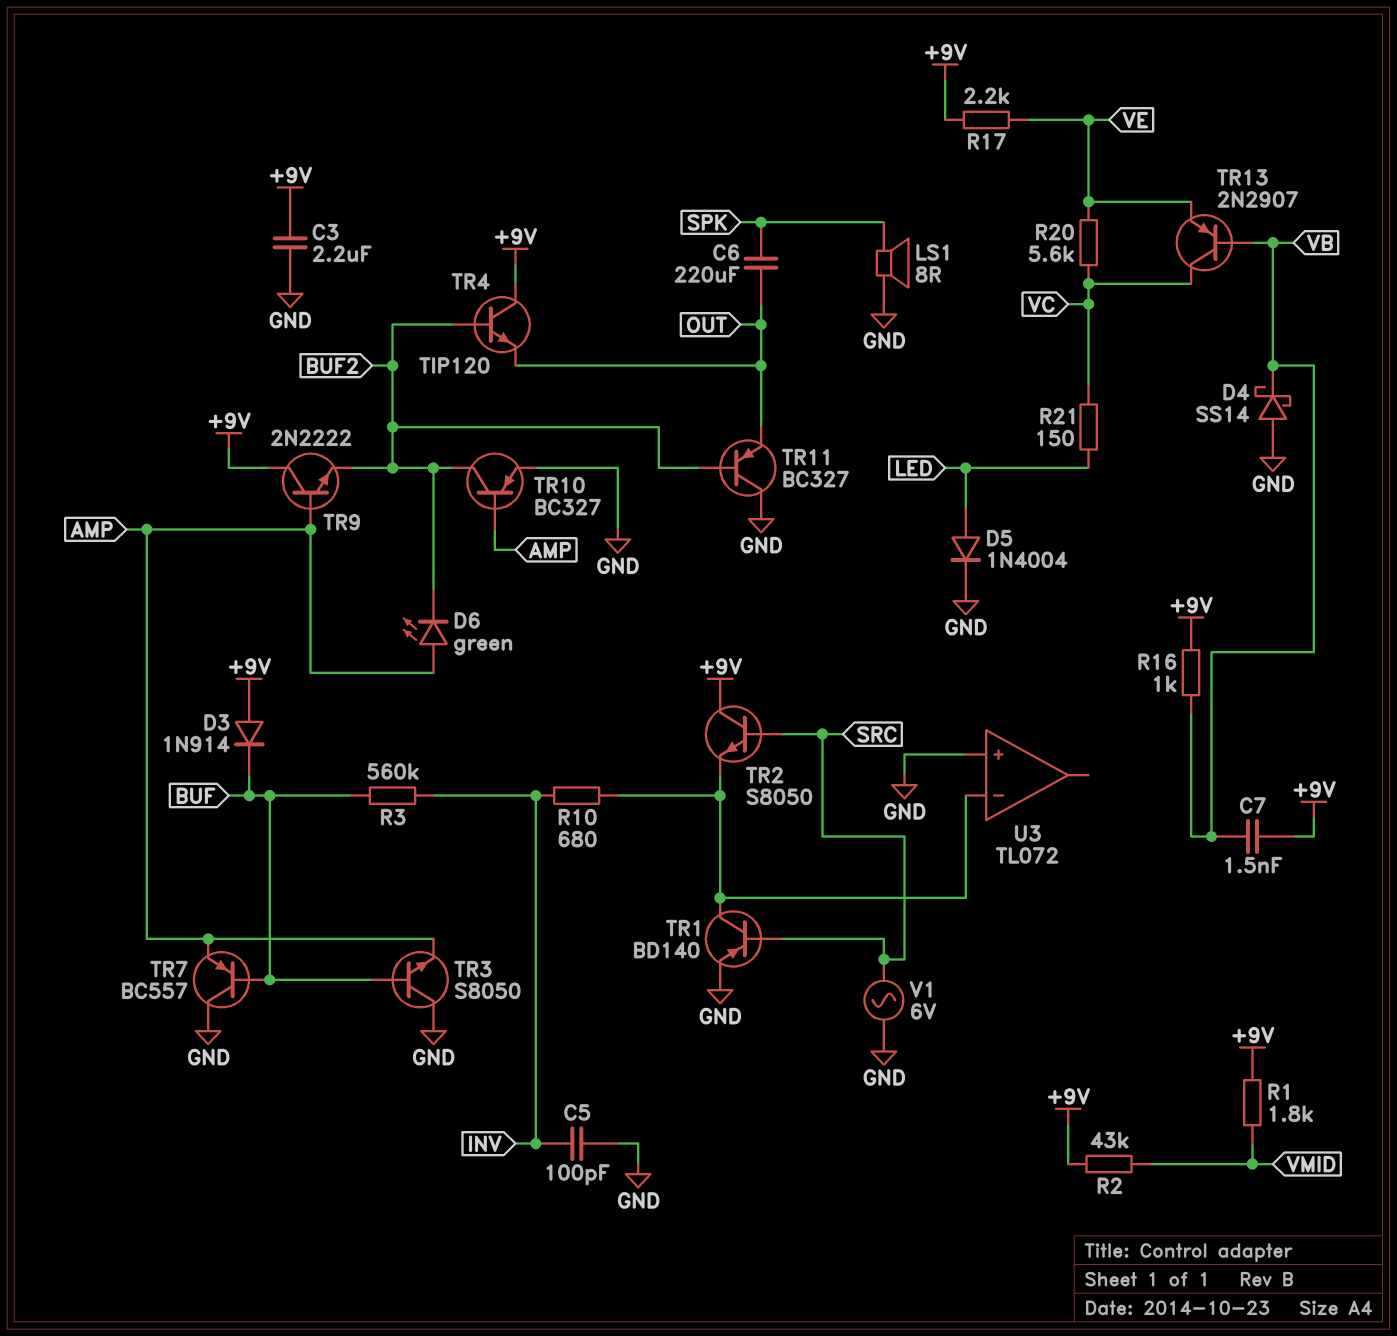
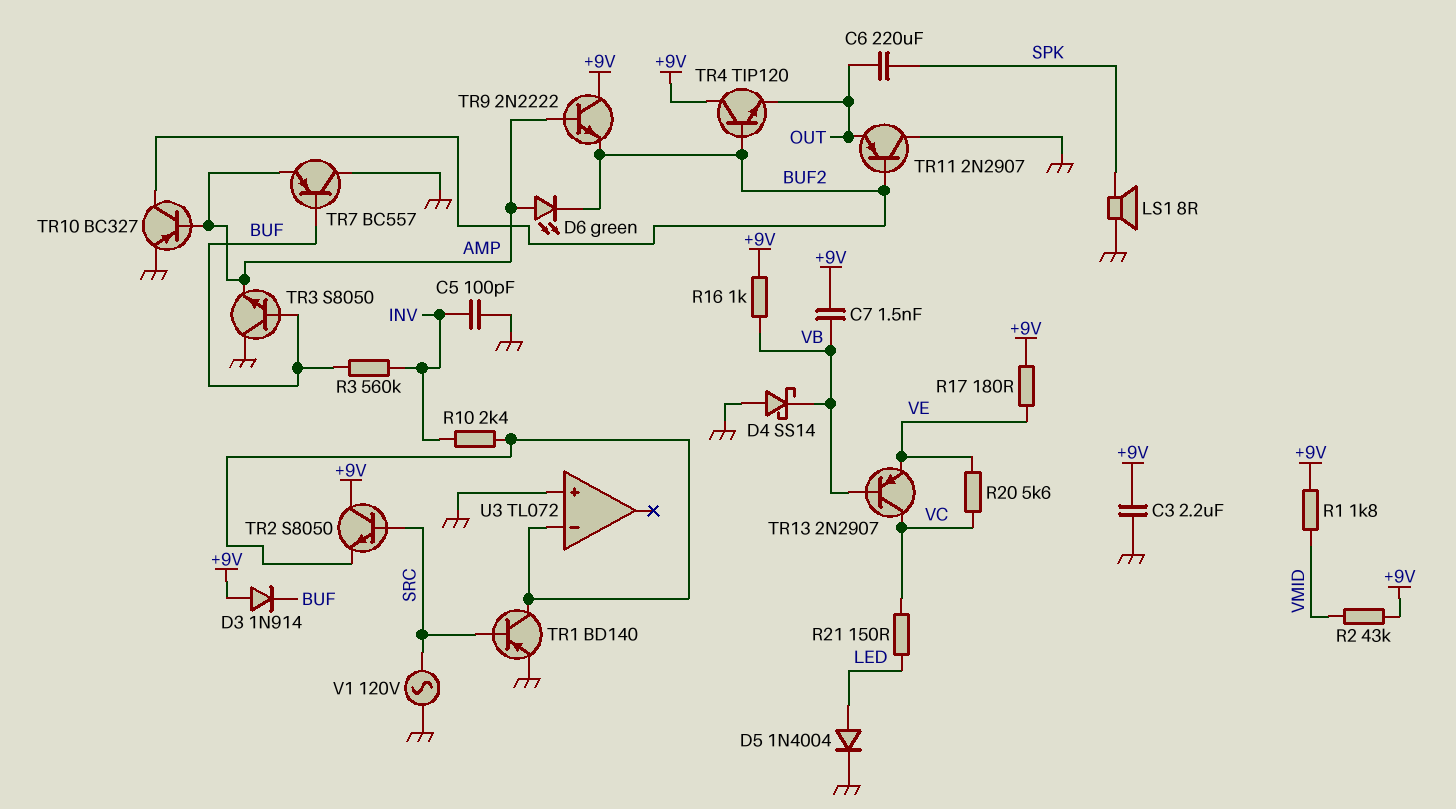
R10: 680 (INV, U3/in-) -> 2.4k (INV, U3/in-)
R17: 2.2k (+9V, VE) -> 180 (+9V, VE)
TR11: PNP BC327 (B BUF2, C GND, E OUT) -> PNP 2N2907 (B BUF2, C GND, E OUT)
V1: AC 6V (GND, SRC) -> AC 120V (GND, SRC)

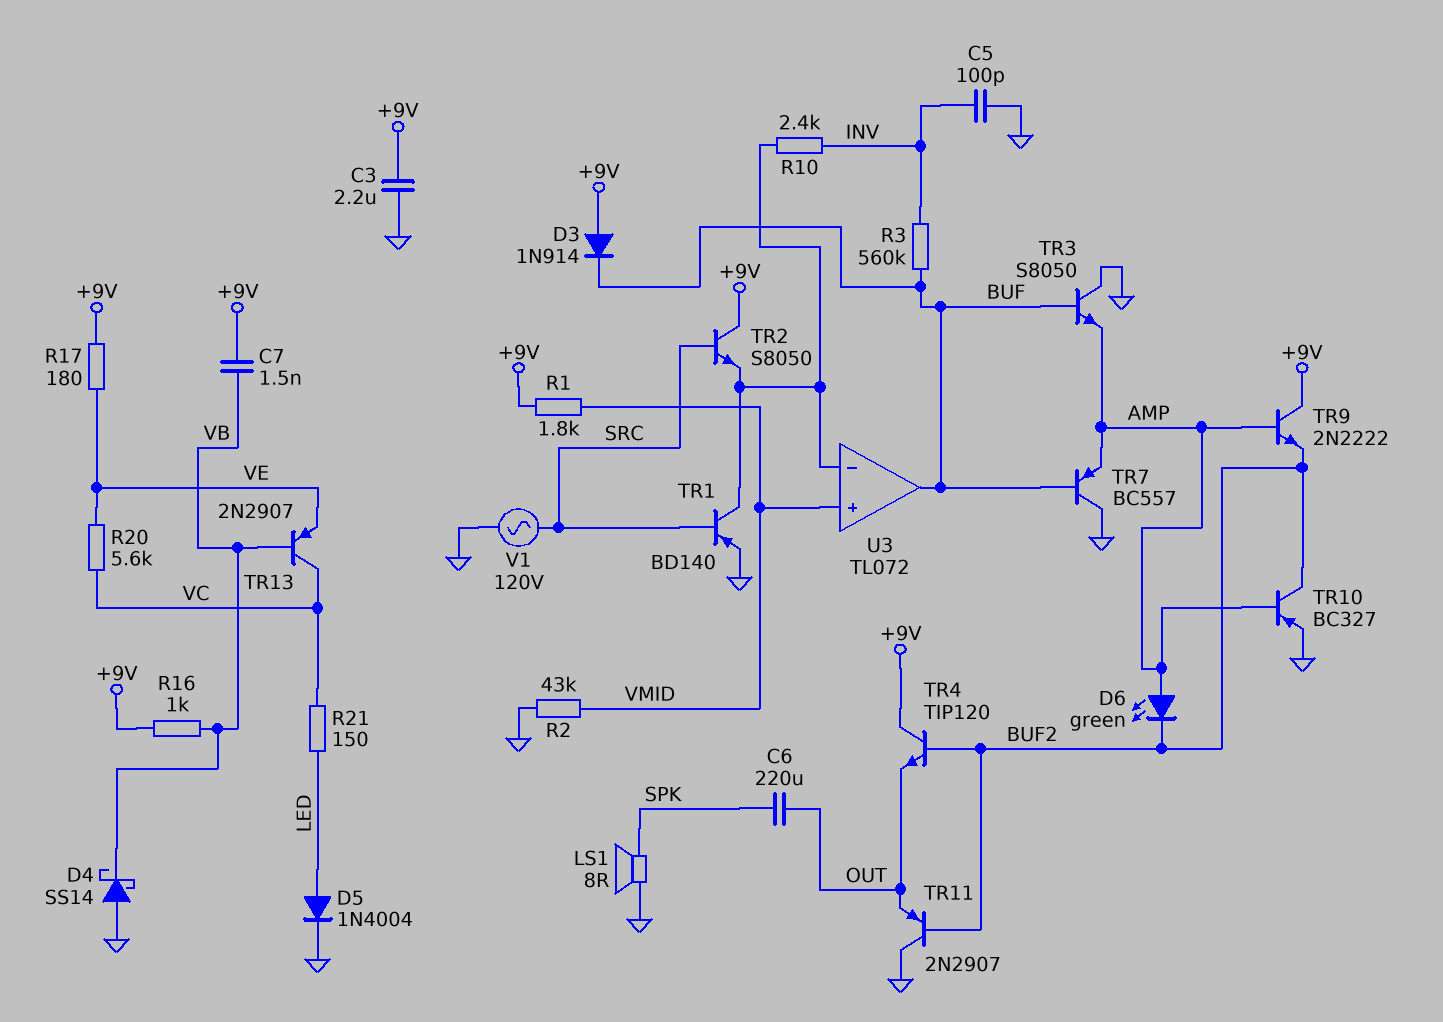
R2: 43k (+9V, VMID) -> 43k (GND, VMID)
U3 pin in+: GND -> VMID
U3 pin out: none -> BUF

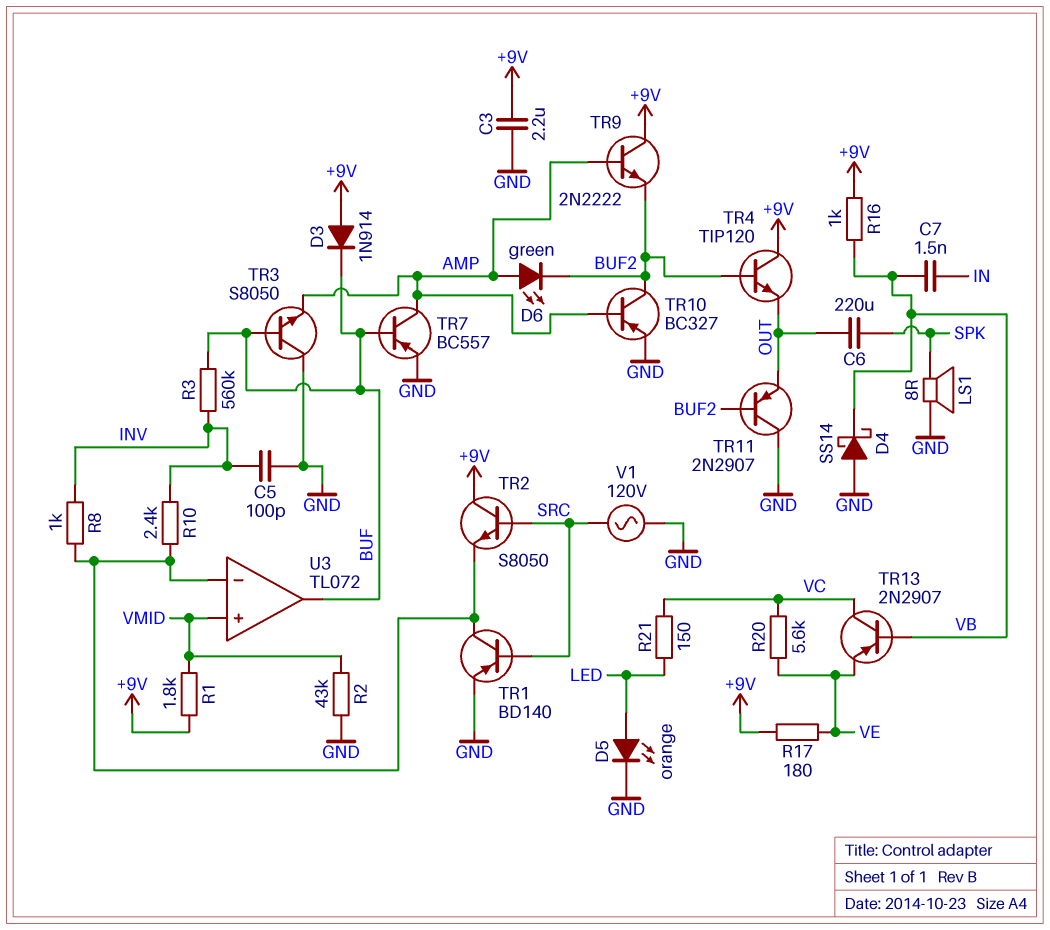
C7: 1.5nF (+9V, VB) -> 1.5nF (IN, VB)
D5: diode 1N4004 (A LED, K GND) -> LED orange (A LED, K GND)
R8: none -> 1k (INV, U3/in-)
TR7: PNP BC557 (B BUF, C GND, E AMP) -> PNP BC557 (B BUF, C AMP, E GND)

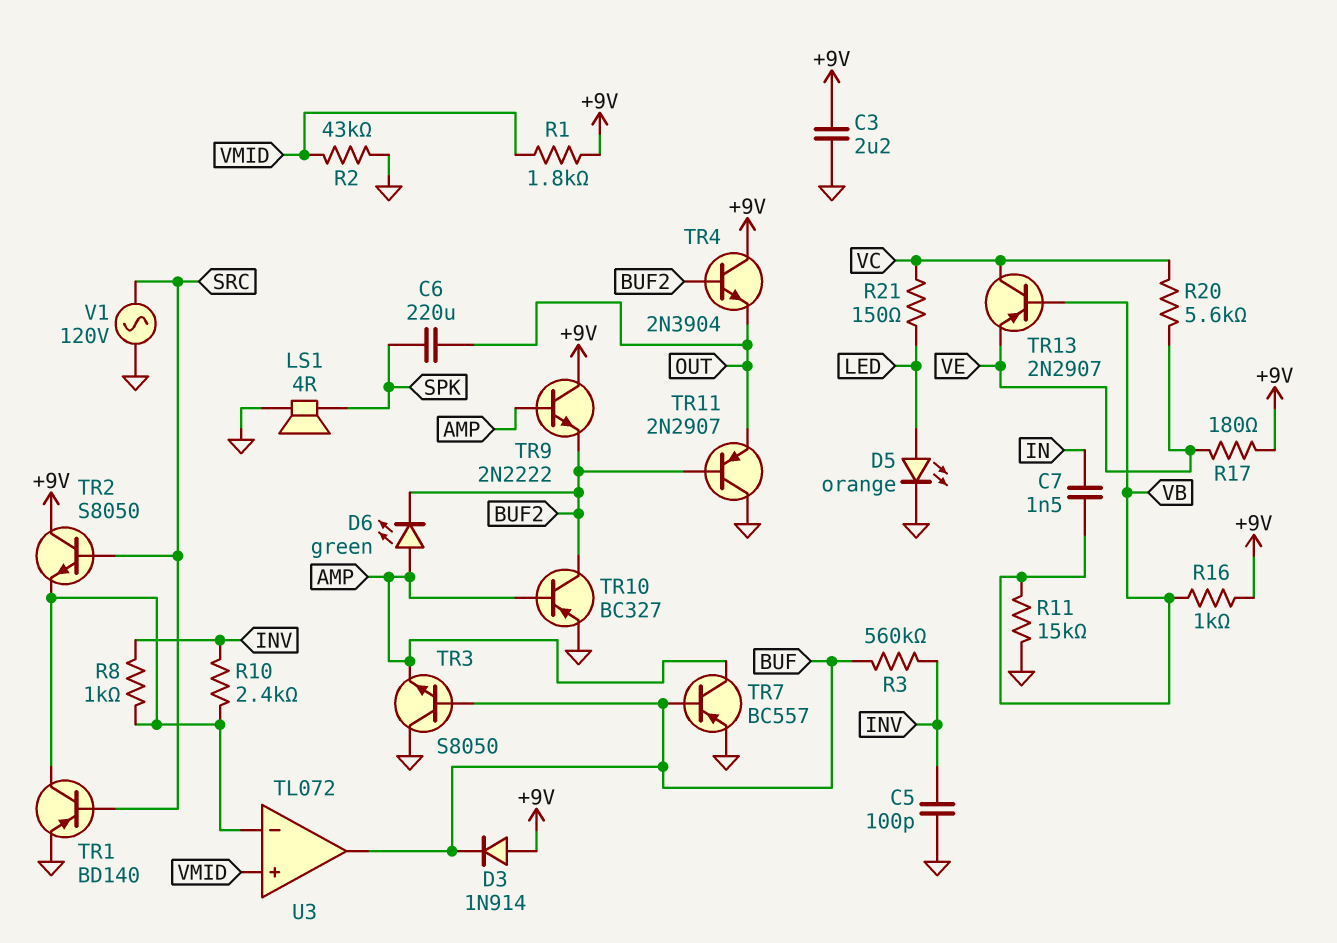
D4: schottky SS14 (A GND, K VB) -> none
LS1: speaker 8R (GND, SPK) -> speaker 4R (GND, SPK)
R11: none -> 15k (GND, VB)
TR4: NPN TIP120 (B BUF2, C +9V, E OUT) -> NPN 2N3904 (B BUF2, C +9V, E OUT)

